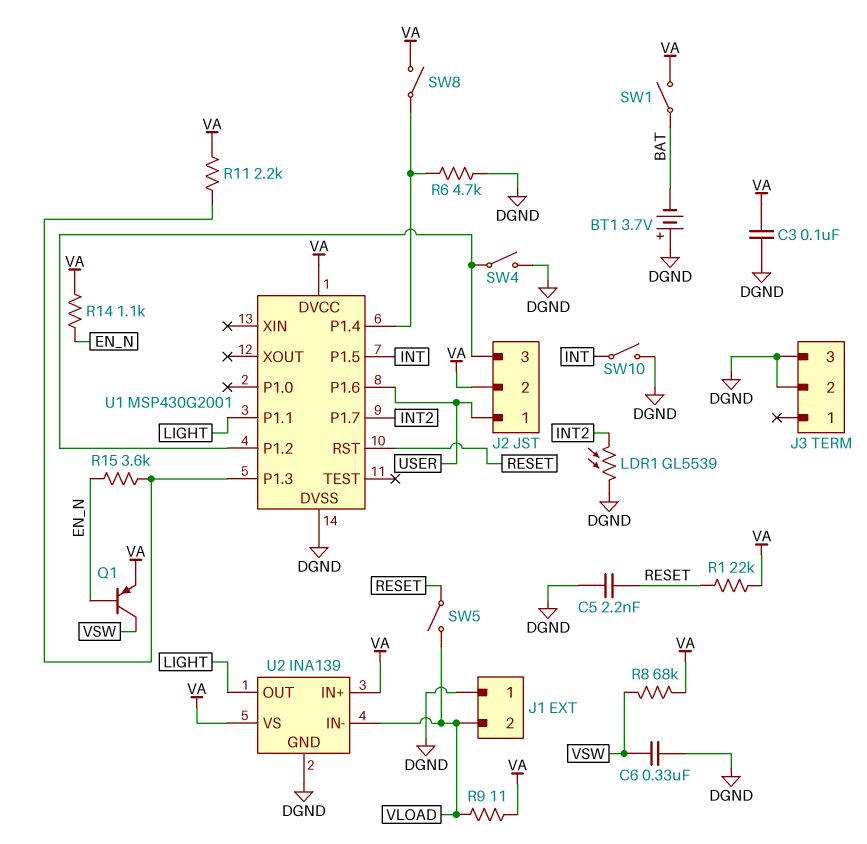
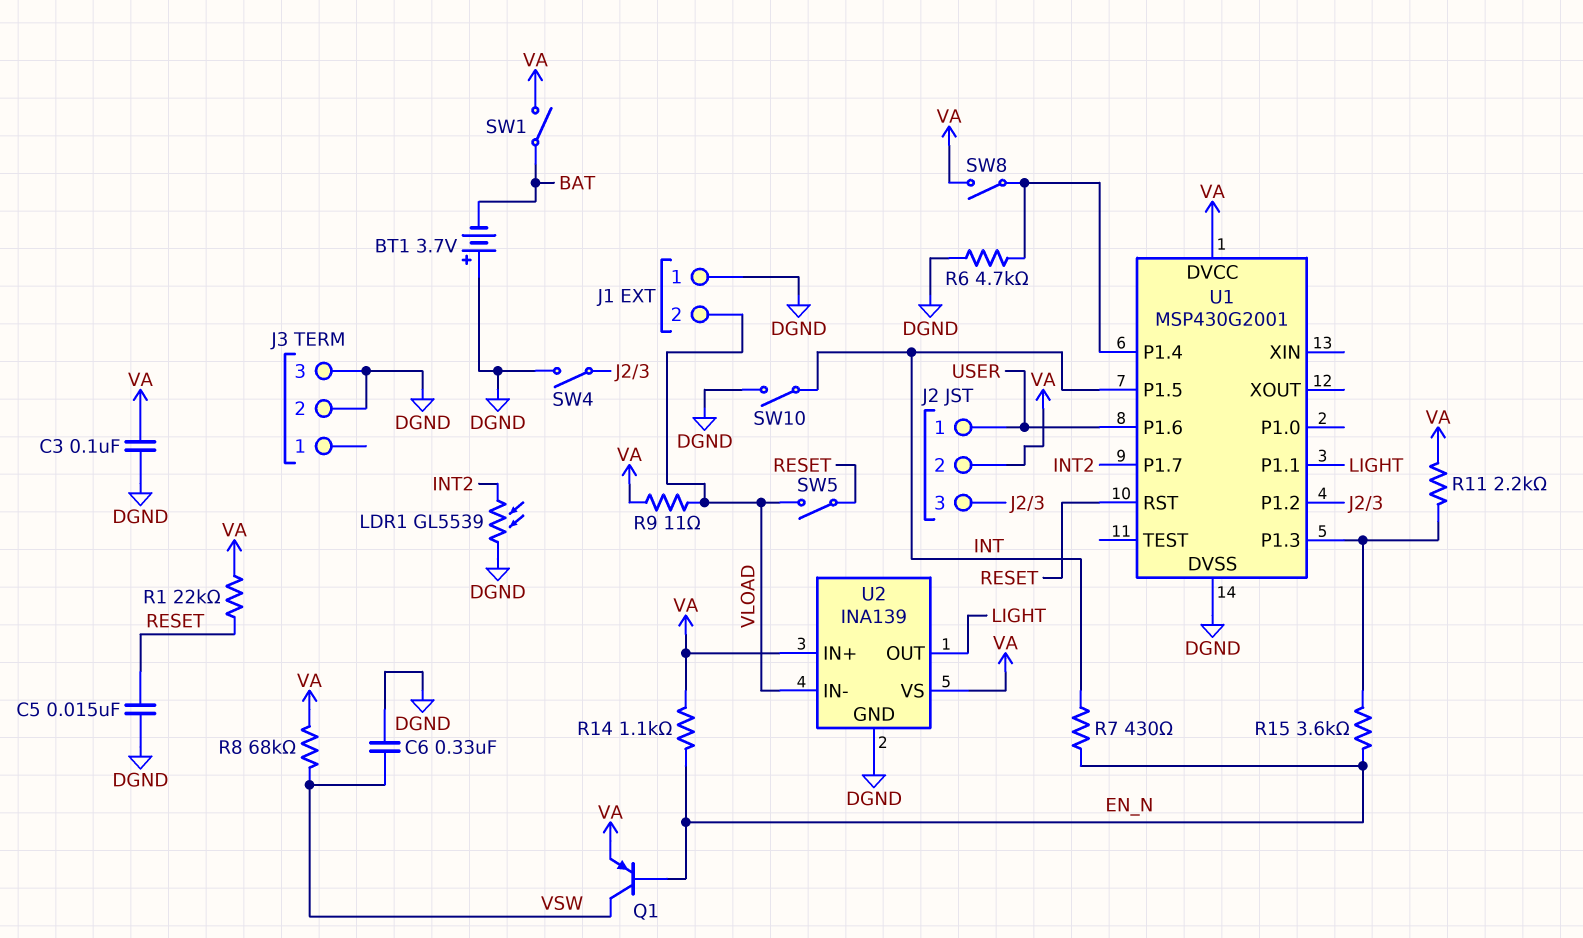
C5: 2.2nF (DGND, RESET) -> 15nF (DGND, RESET)
R7: none -> 430 (EN_N, INT)

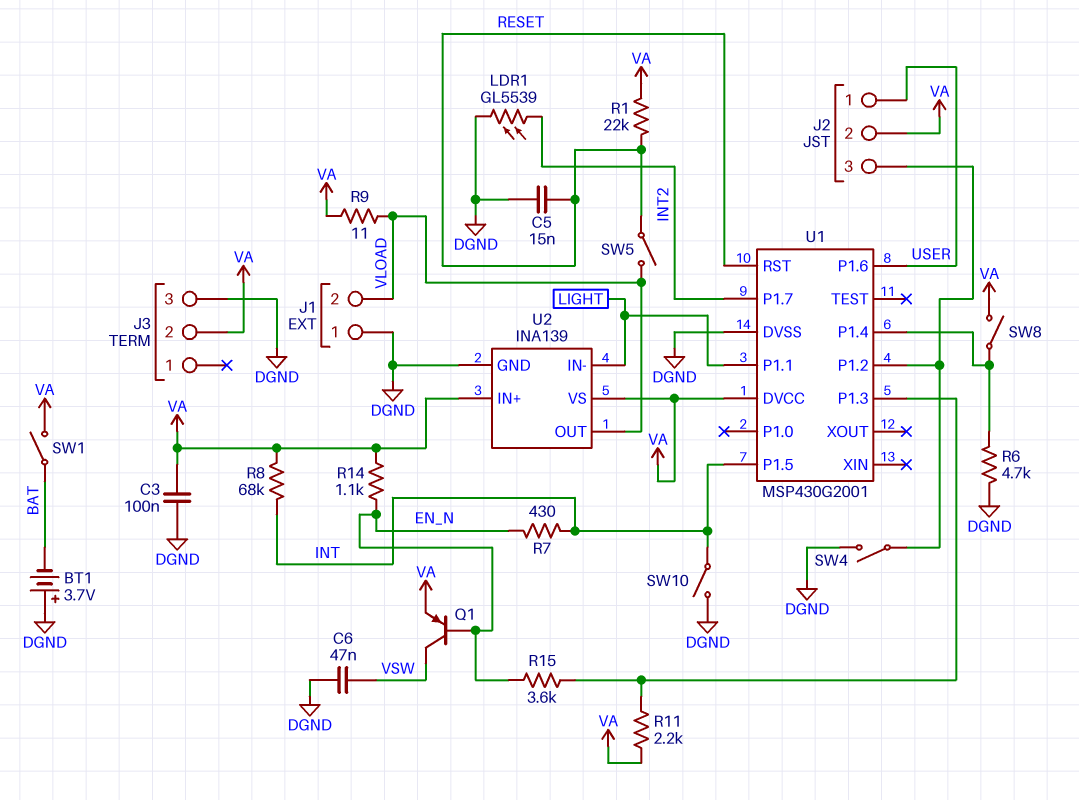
C6: 330nF (DGND, VSW) -> 47nF (DGND, VSW)
J3 pin 2: DGND -> VA
R8: 68k (VA, VSW) -> 68k (INT, VA)
U2 pin IN-: VLOAD -> LIGHT
U2 pin OUT: LIGHT -> VLOAD

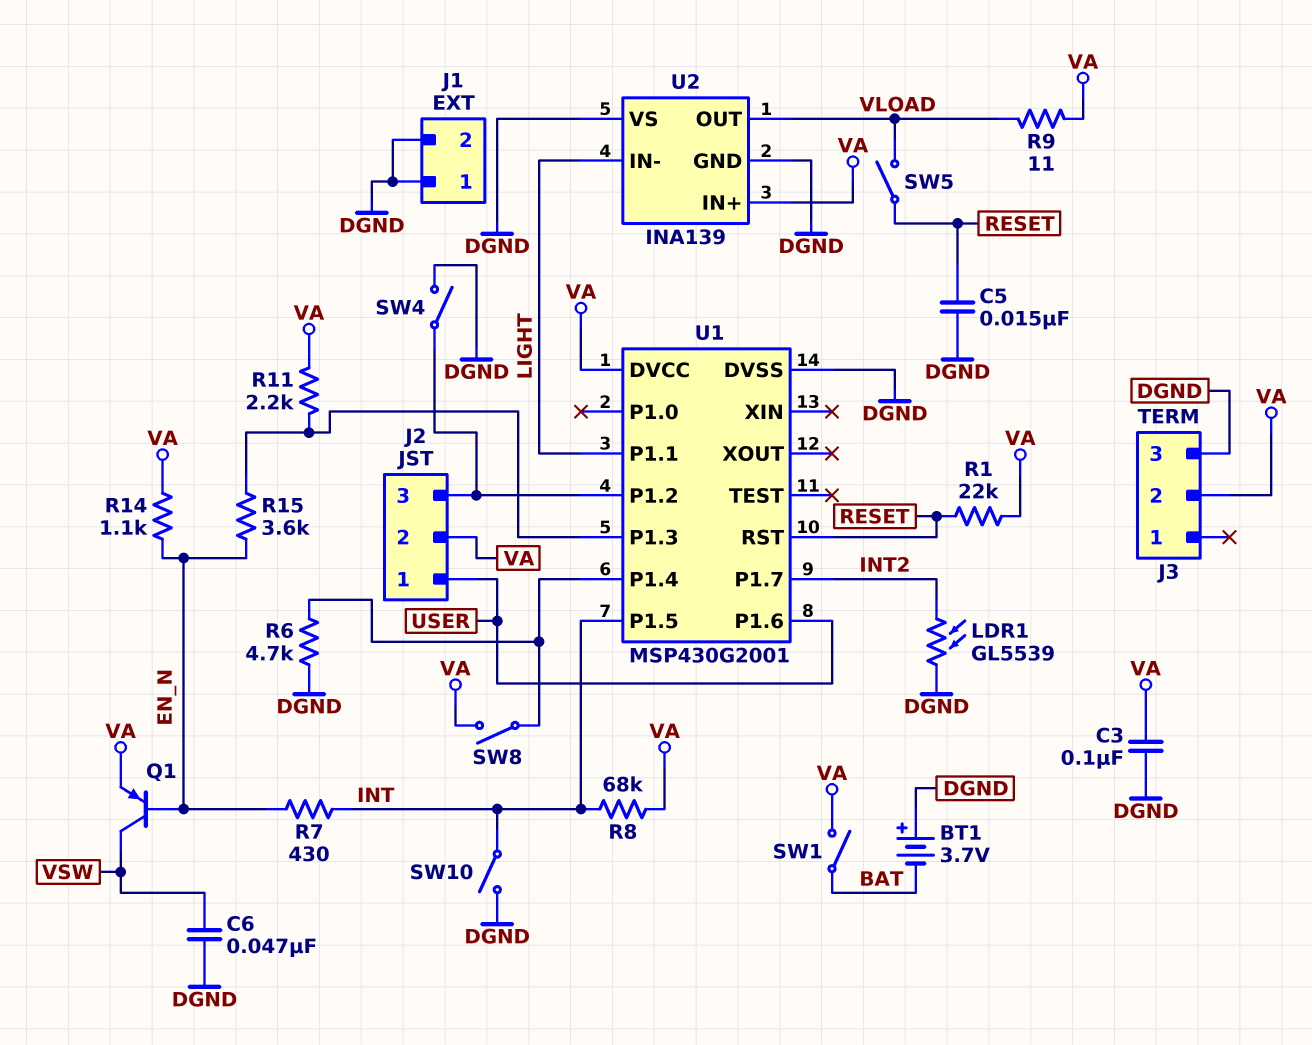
J1 pin 2: VLOAD -> DGND
U2 pin VS: VA -> DGND

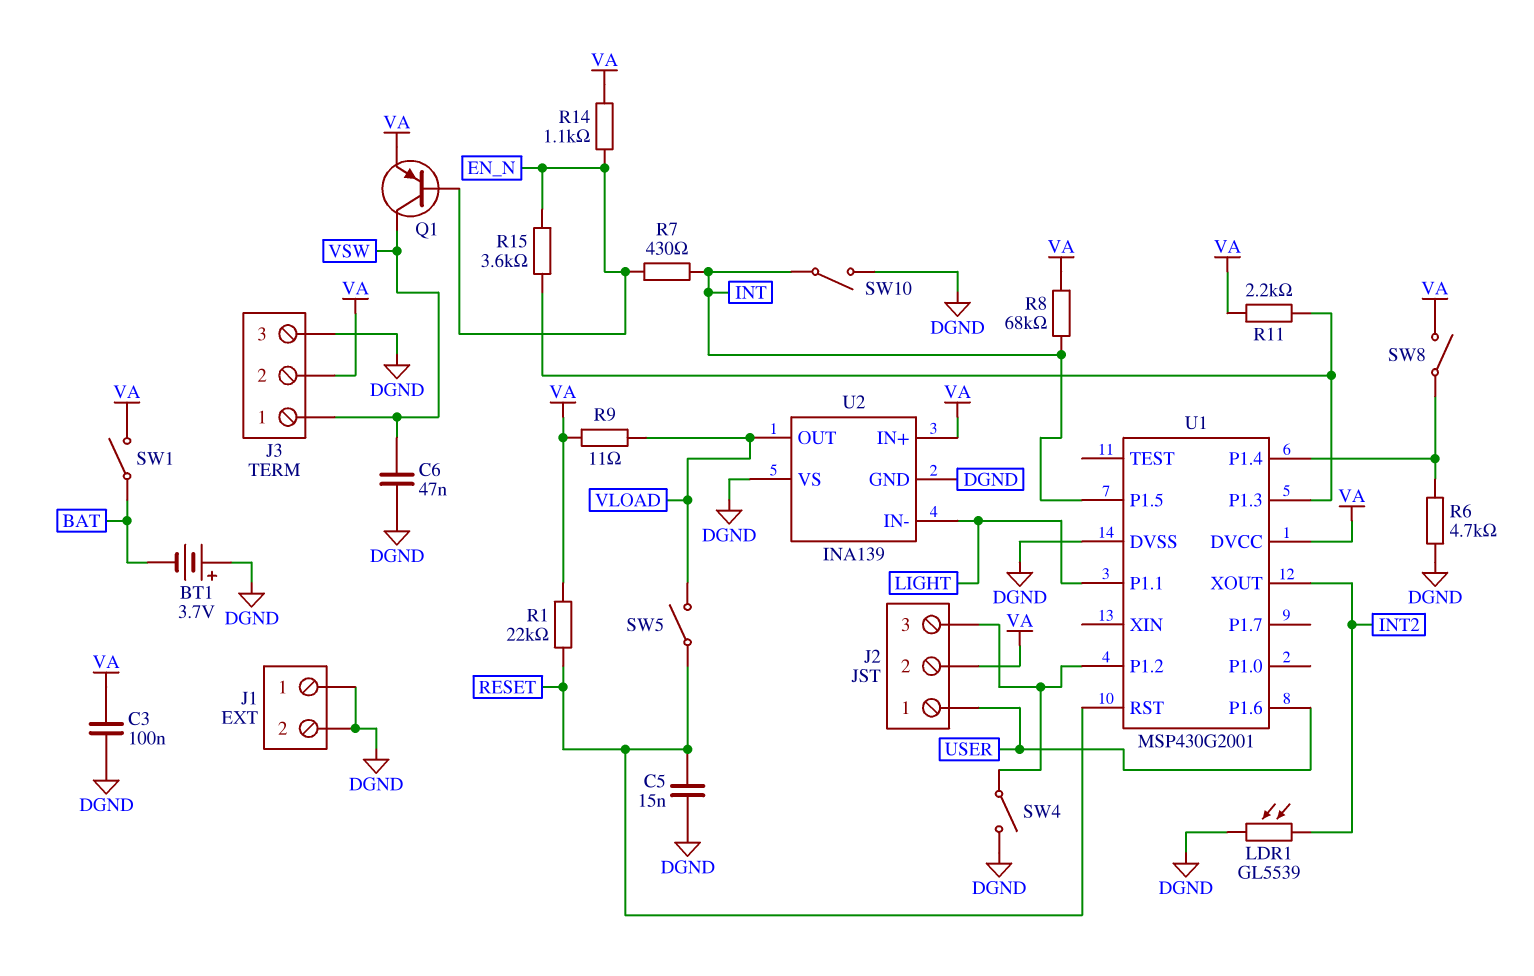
J3 pin 1: none -> VSW
U1 pin P1.7: INT2 -> none
U1 pin XOUT: none -> INT2

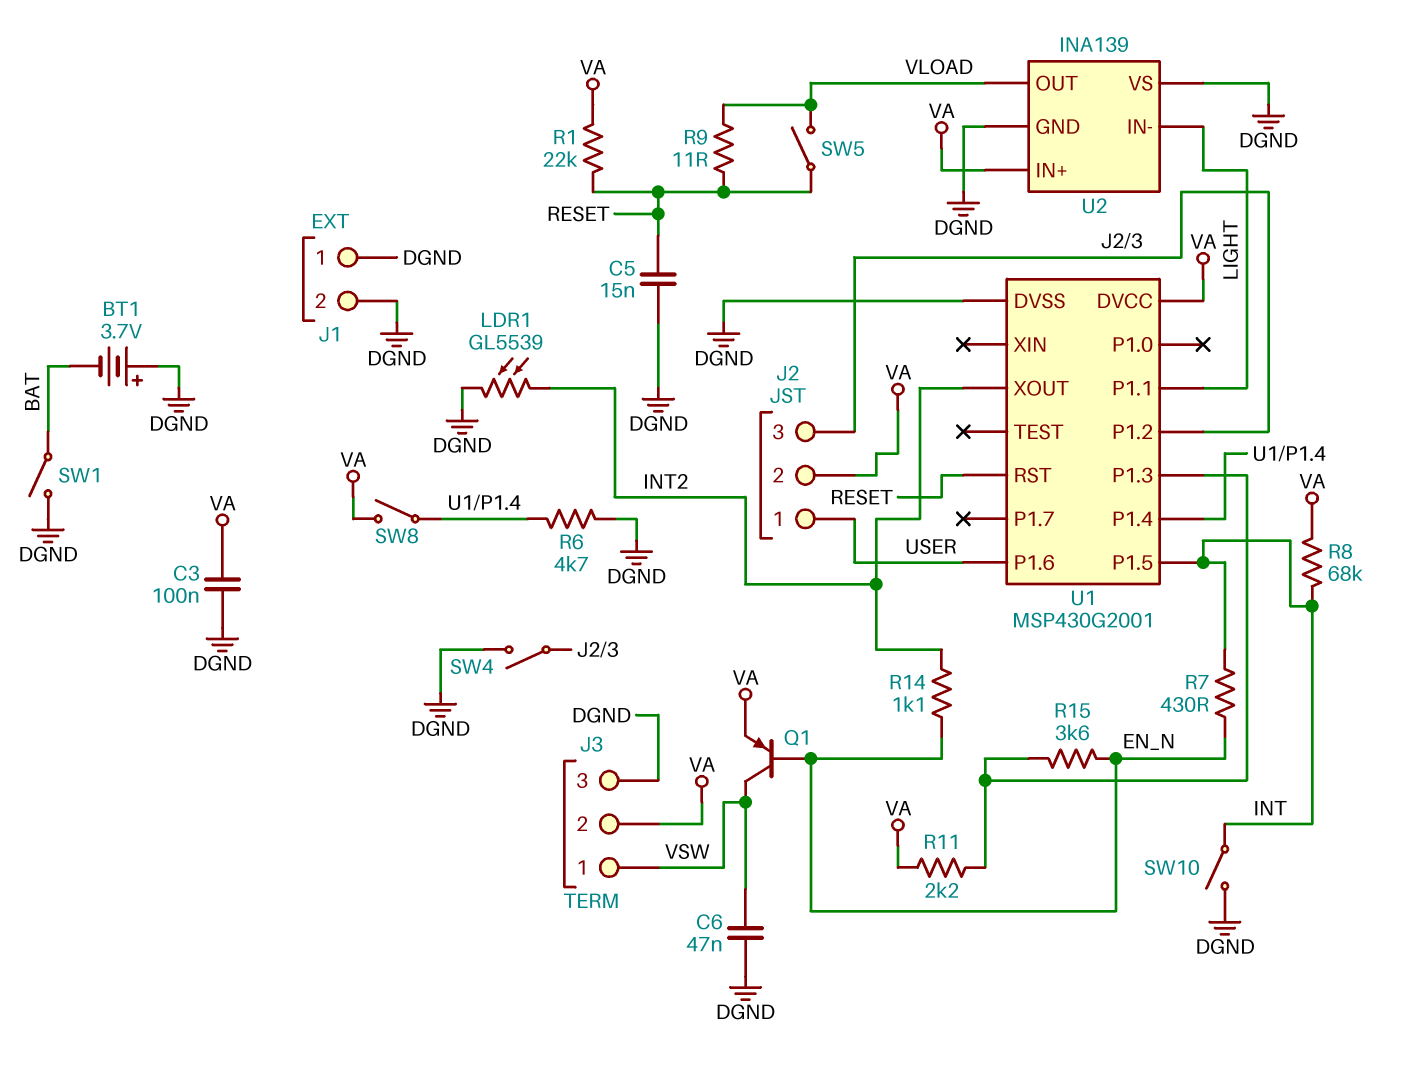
R9: 11 (VA, VLOAD) -> 11 (RESET, VLOAD)
R14: 1.1k (EN_N, VA) -> 1.1k (EN_N, INT2)
SW1: switch (BAT, VA) -> switch (BAT, DGND)

